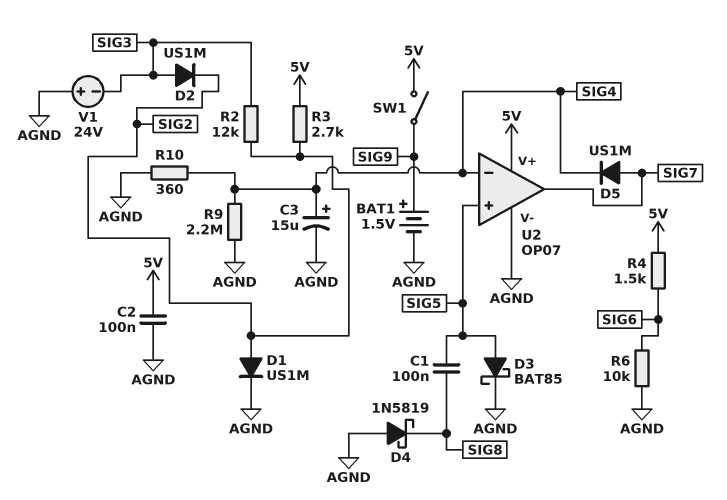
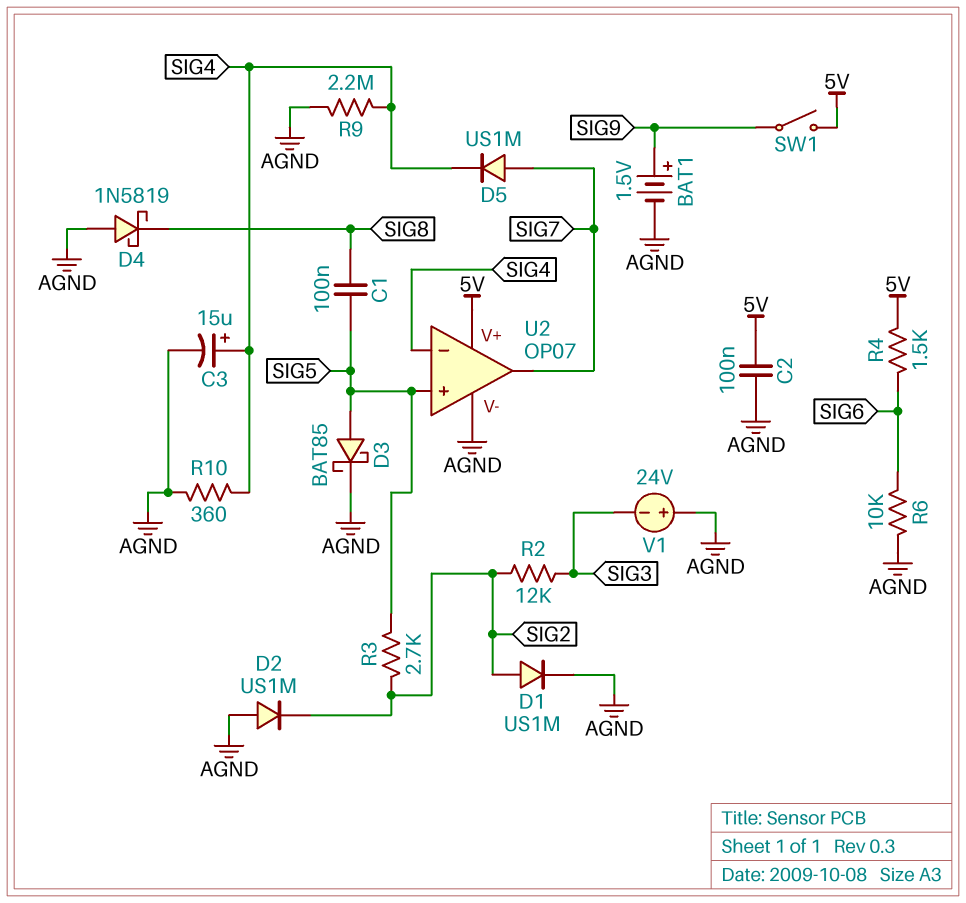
D2: diode US1M (A SIG3, K SIG2) -> diode US1M (A AGND, K SIG2)
R3: 2.7k (5V, SIG2) -> 2.7k (SIG2, SIG5)

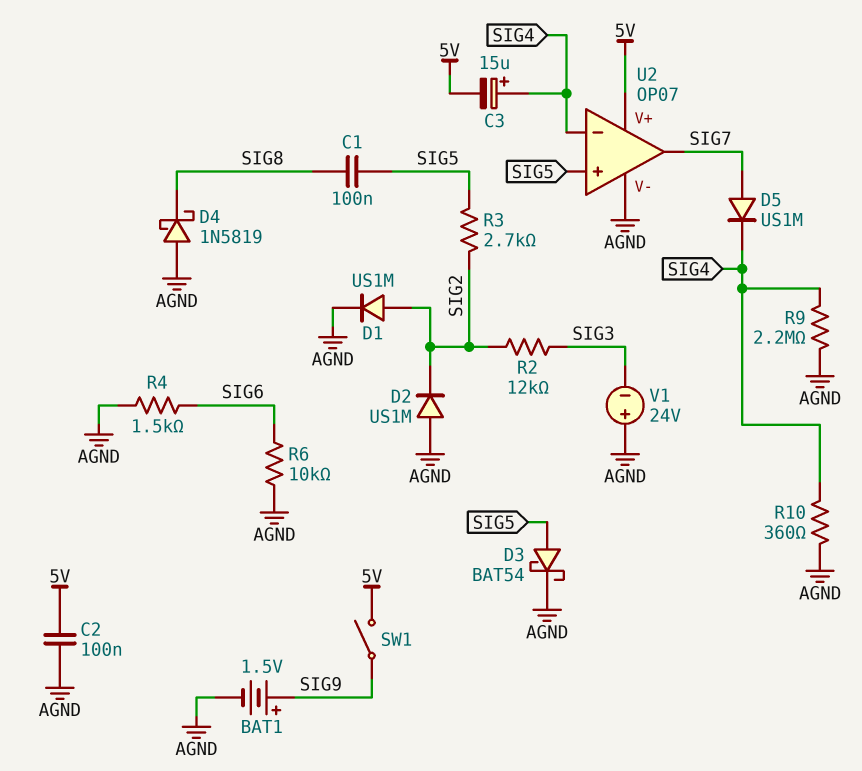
C3: 15uF (plus SIG4, minus AGND) -> 15uF (plus SIG4, minus 5V)
D3: schottky BAT85 (A SIG5, K AGND) -> schottky BAT54 (A SIG5, K AGND)
R4: 1.5k (5V, SIG6) -> 1.5k (AGND, SIG6)

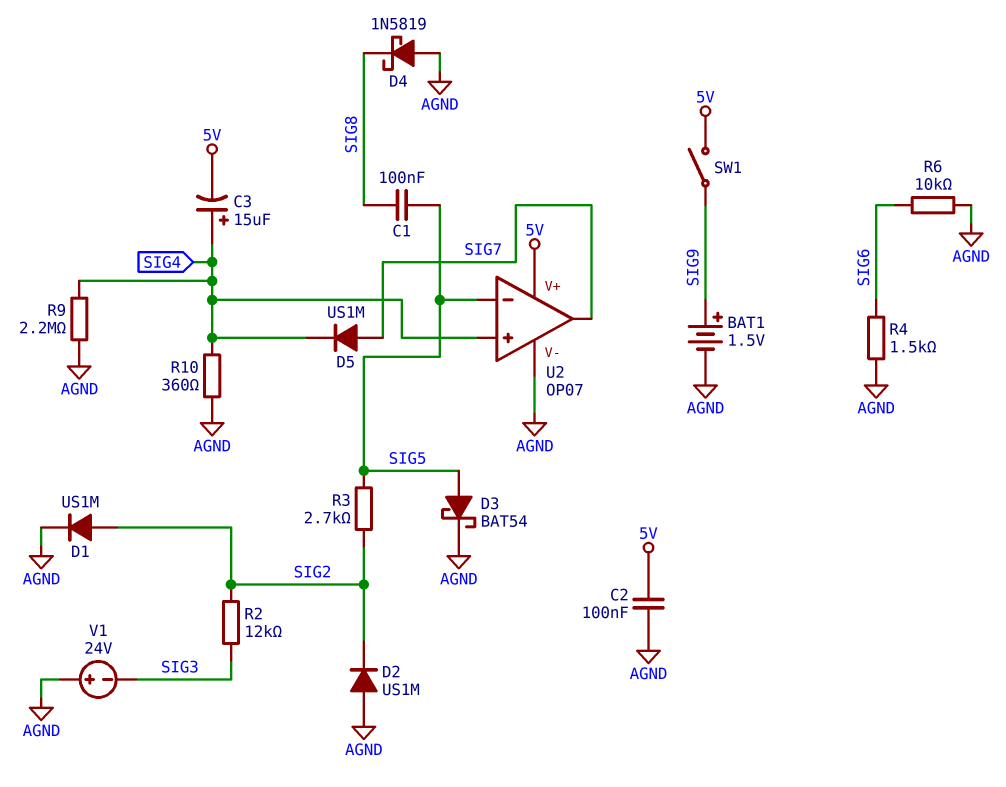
U2 pin in+: SIG5 -> SIG4
U2 pin in-: SIG4 -> SIG5

